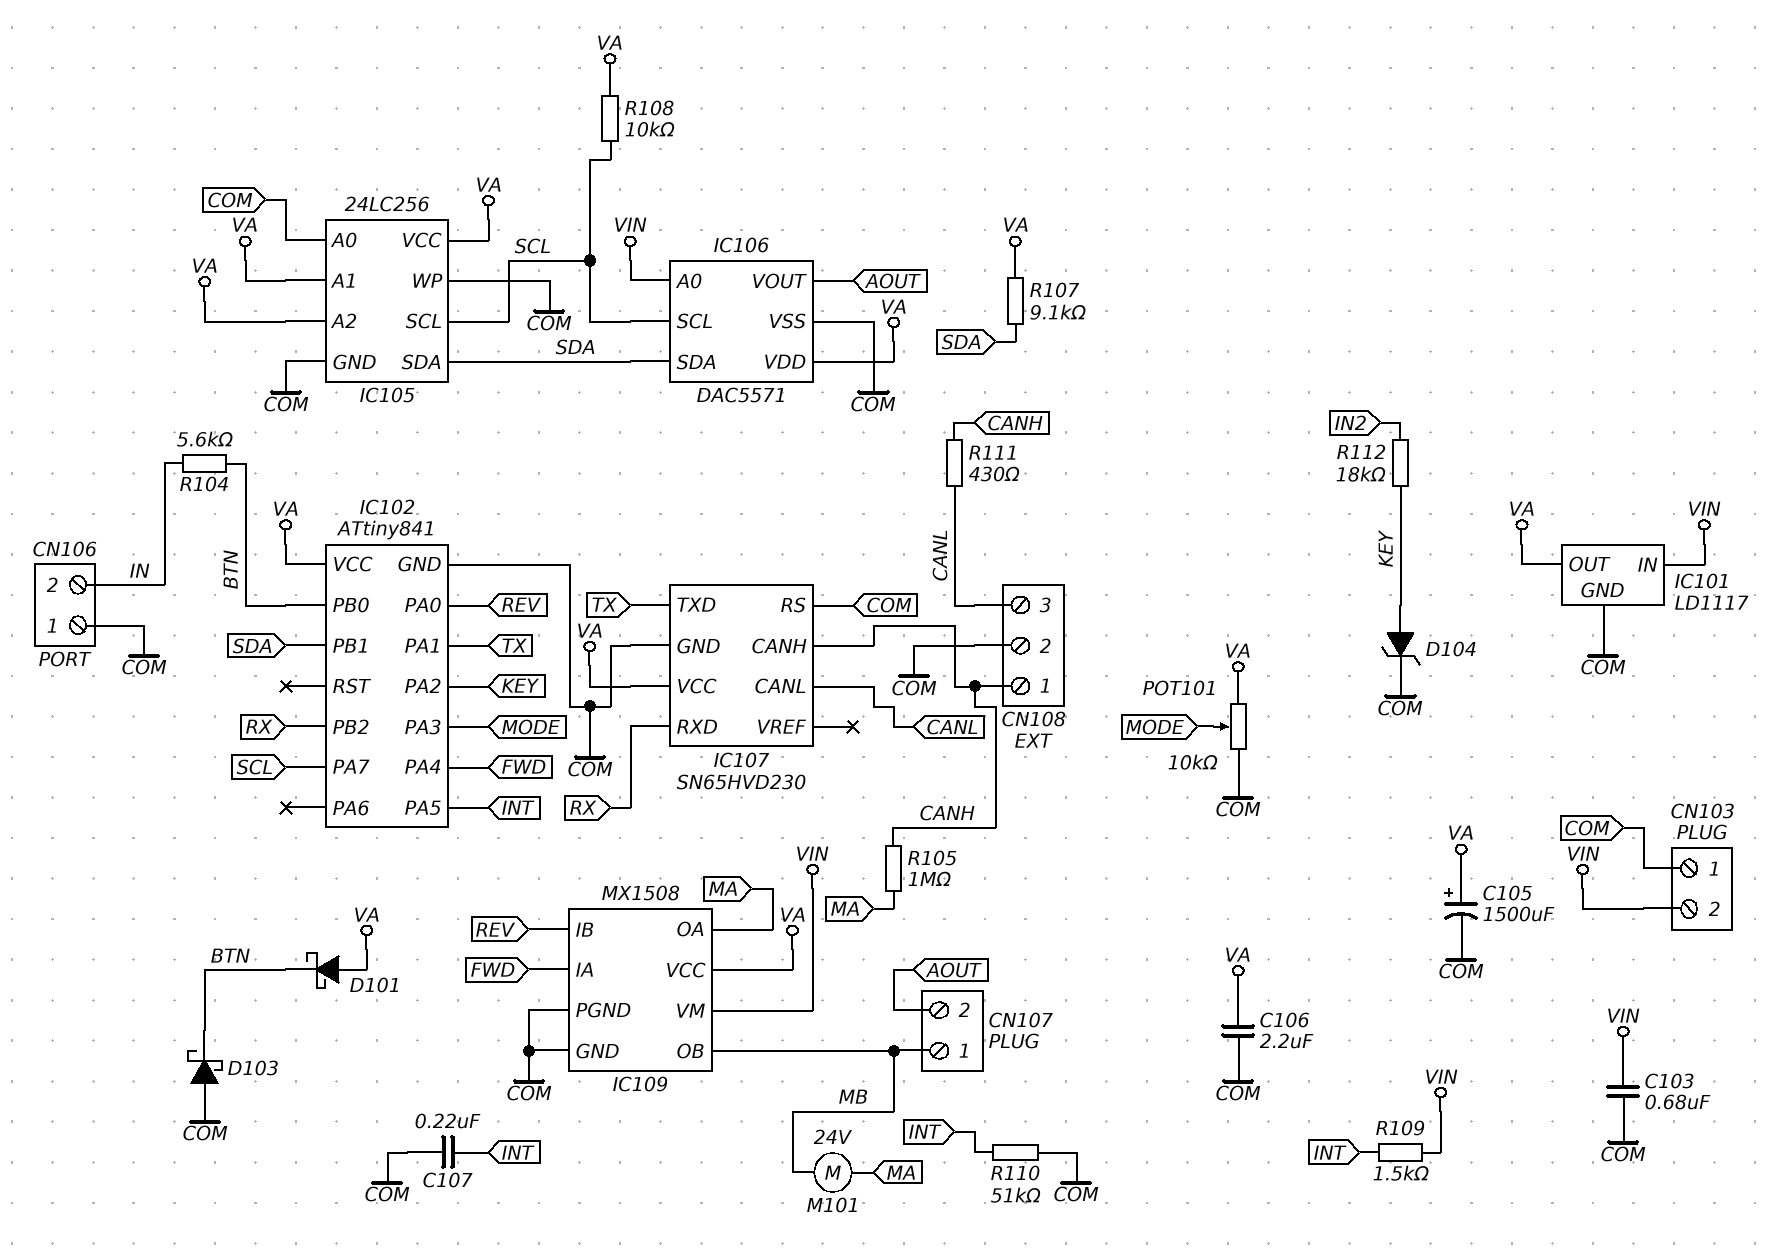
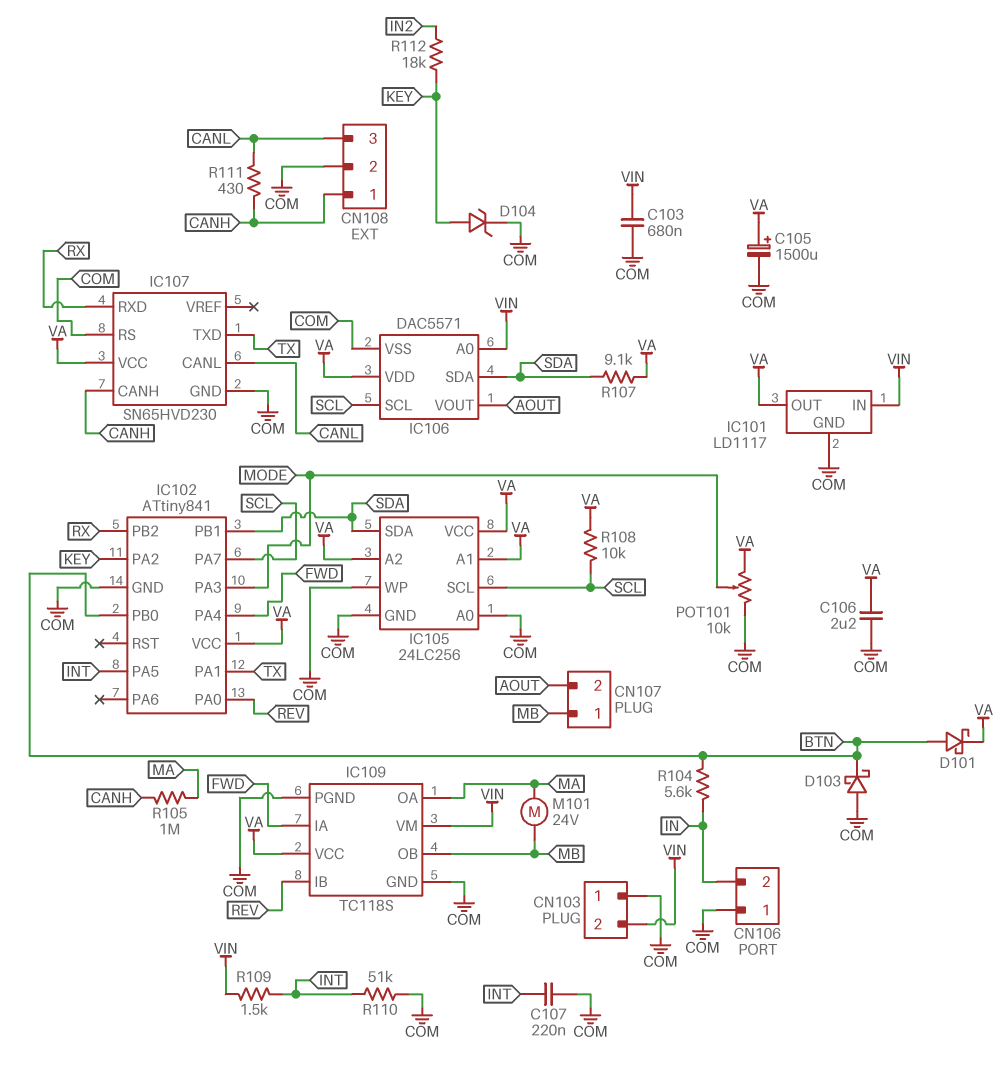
D101: schottky (A VA, K BTN) -> schottky (A BTN, K VA)
IC109: MX1508 -> TC118S

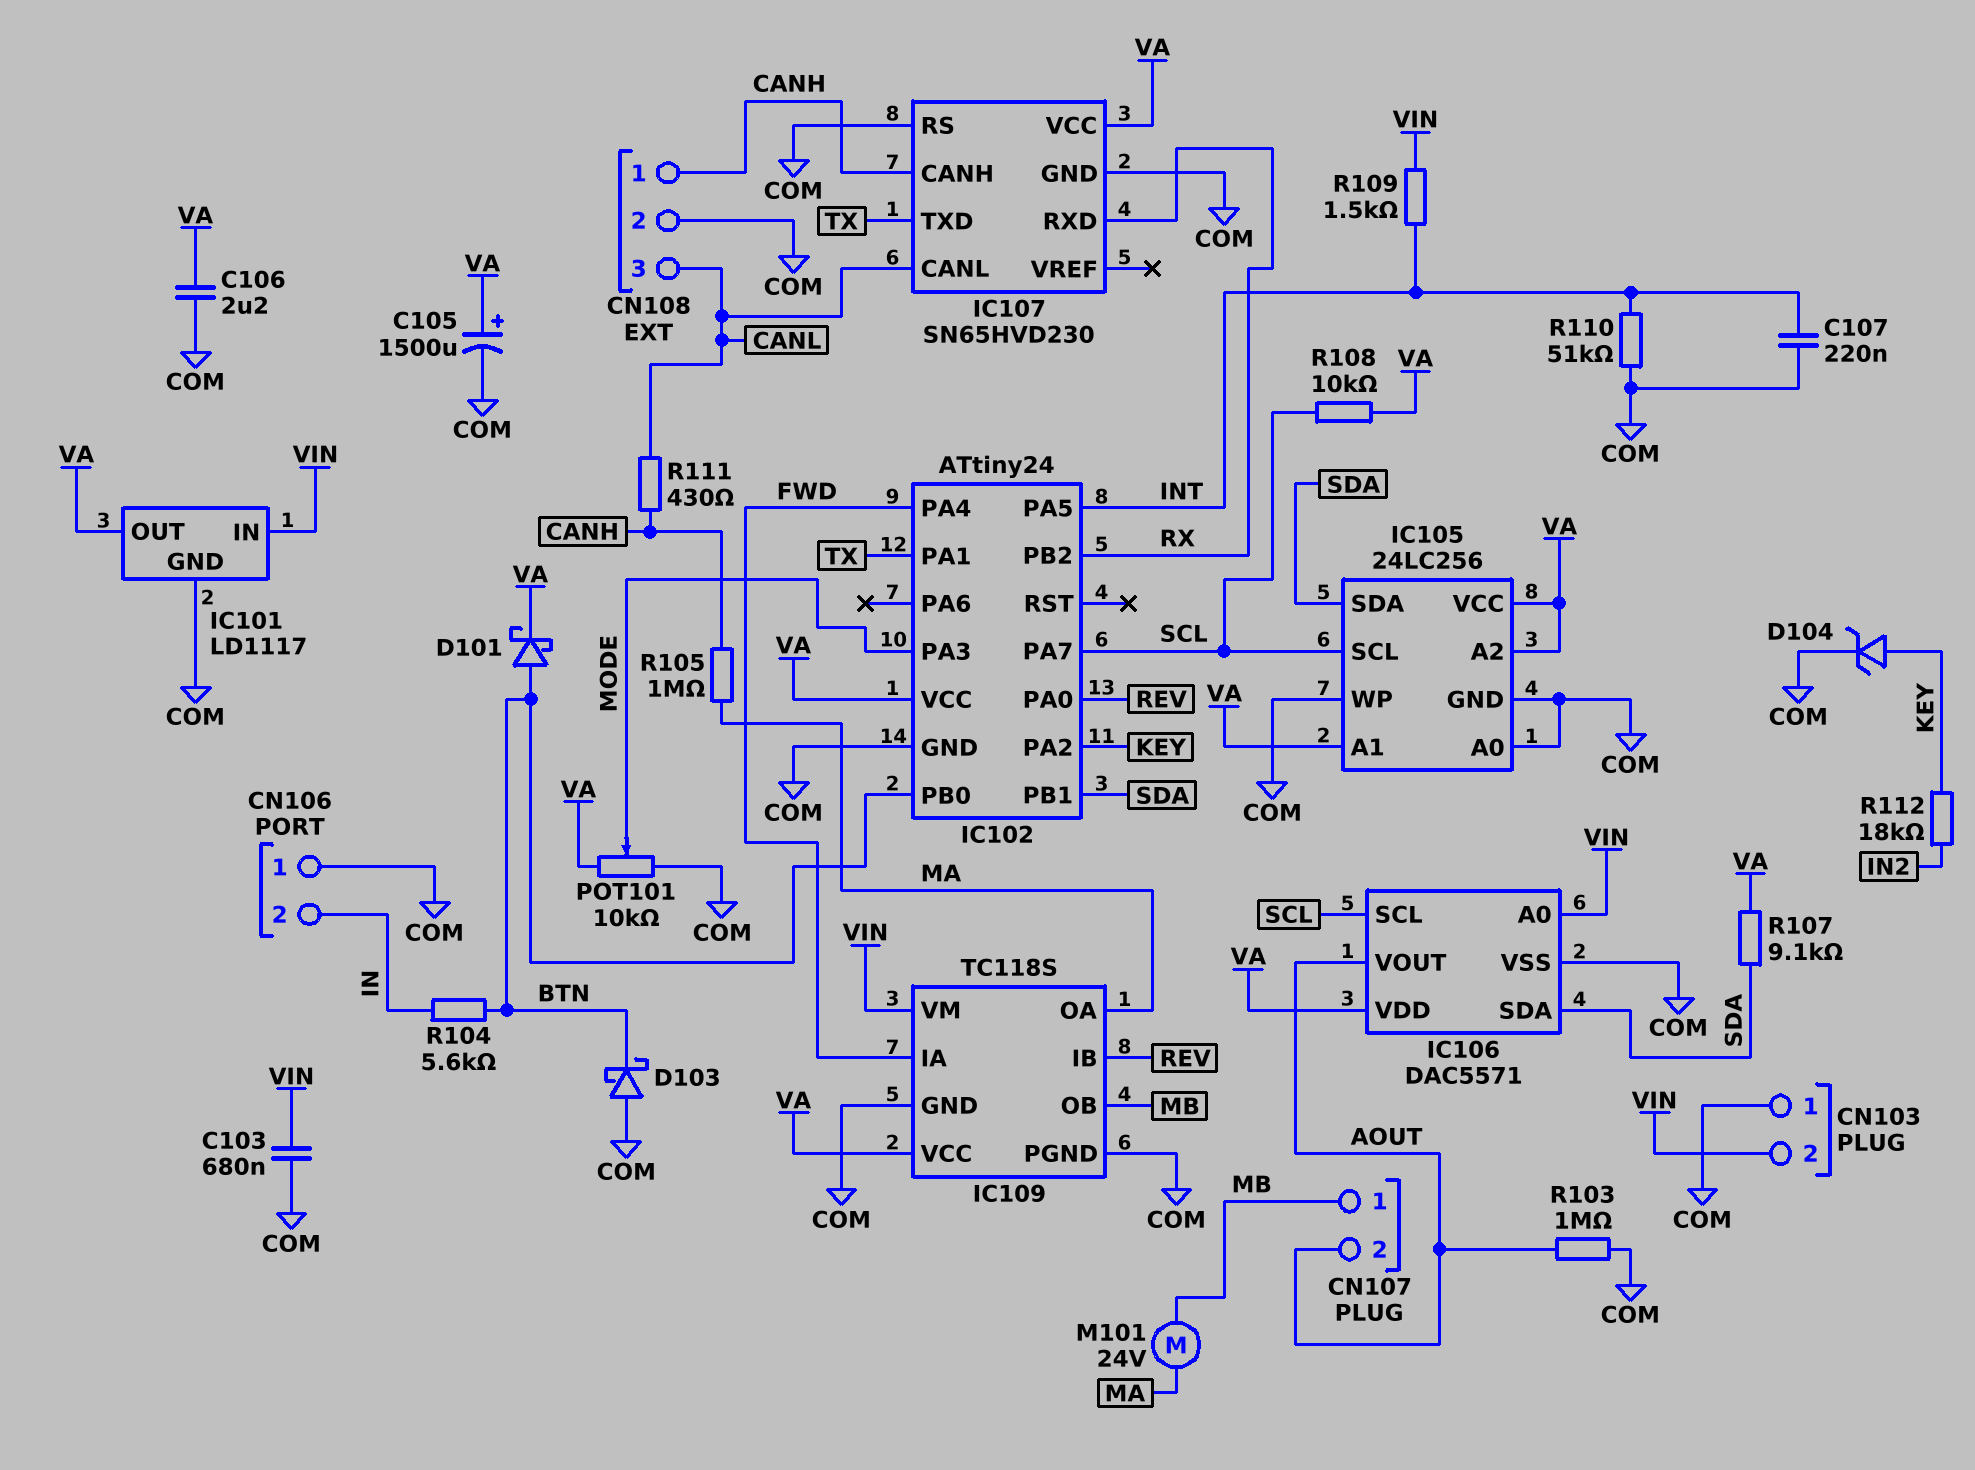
IC102: ATtiny841 -> ATtiny24
R103: none -> 1M (AOUT, COM)

